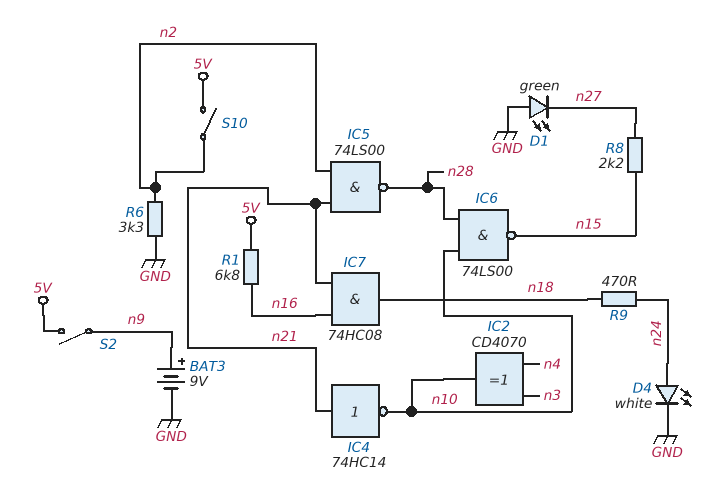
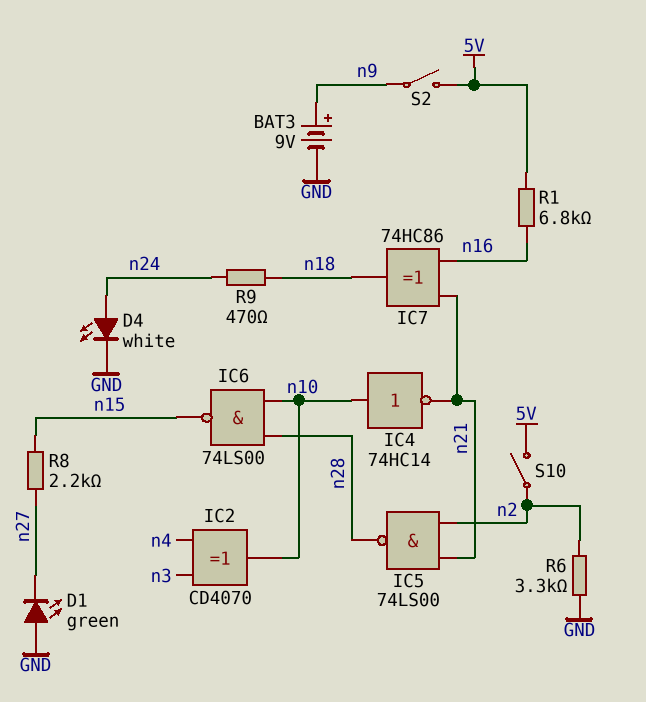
IC4: NOT 74HC14 (in n21, out n10) -> NOT 74HC14 (in n10, out n21)
IC7: AND 74HC08 (in n16, in n21, out n18) -> XOR 74HC86 (in n16, in n21, out n18)

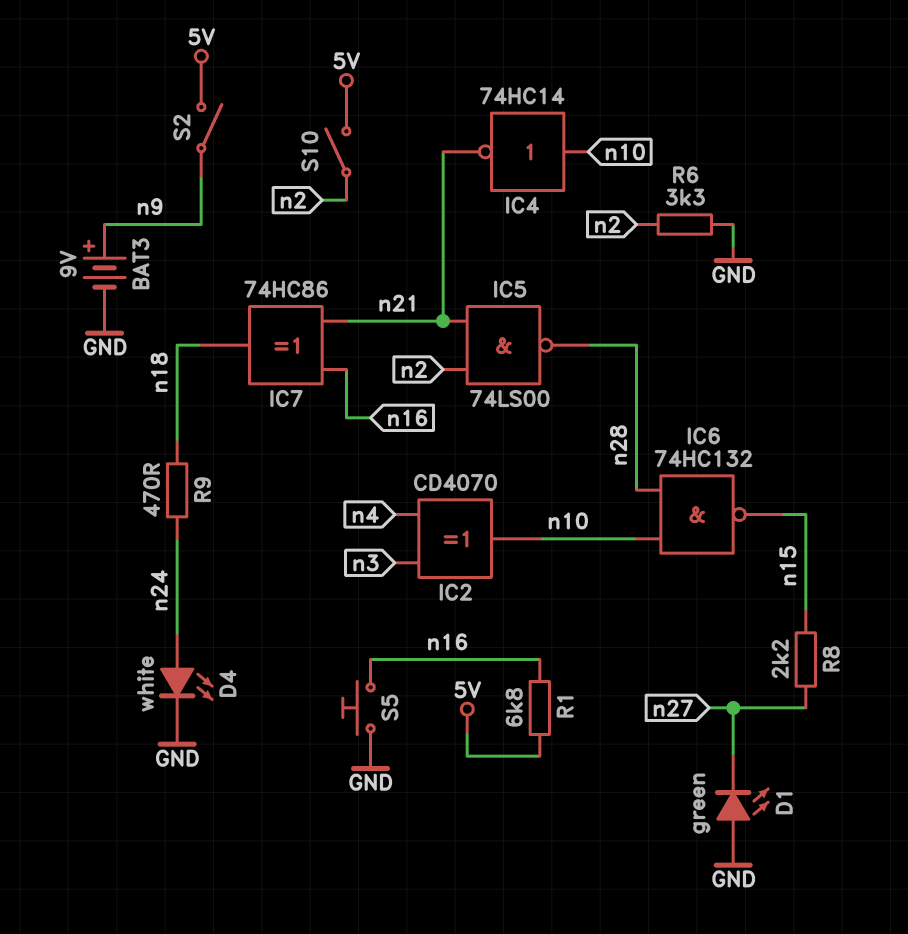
IC6: NAND 74LS00 (in n10, in n28, out n15) -> NAND 74HC132 (in n10, in n28, out n15)
S5: none -> button (GND, n16)

